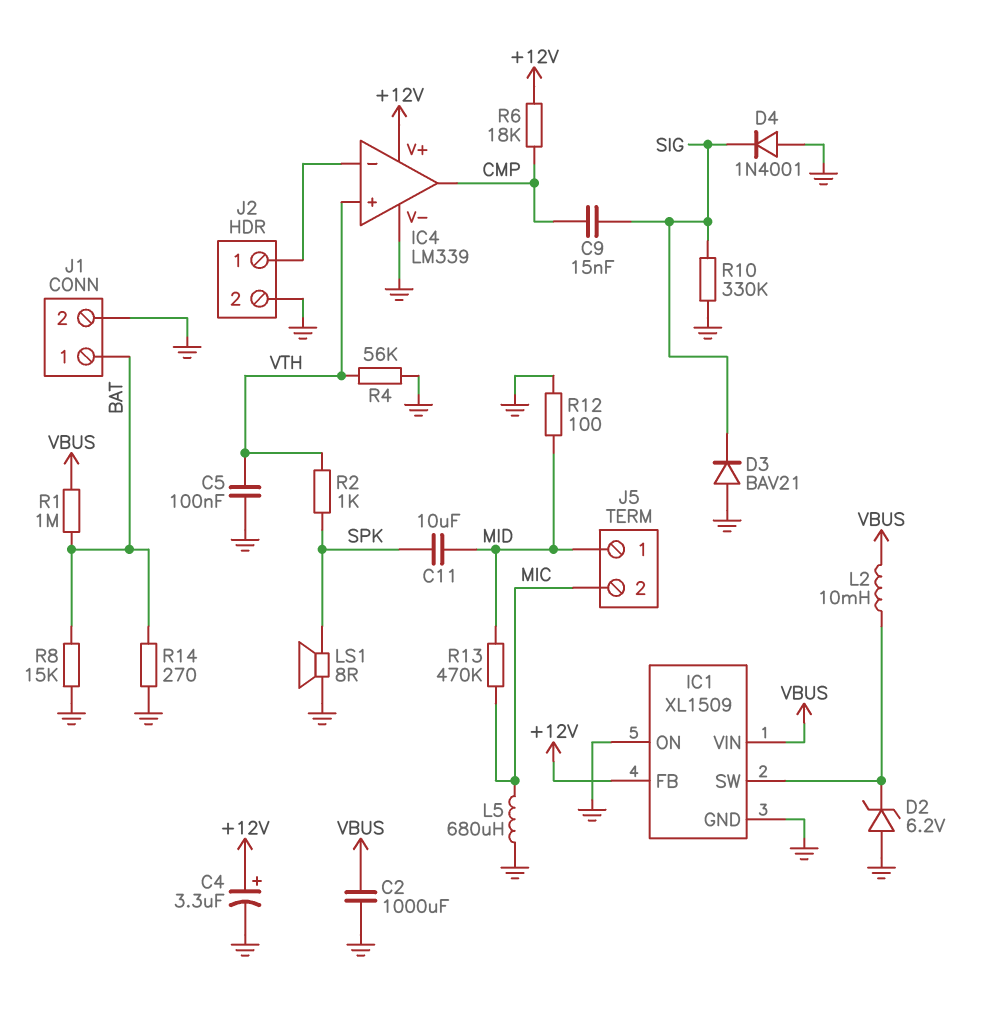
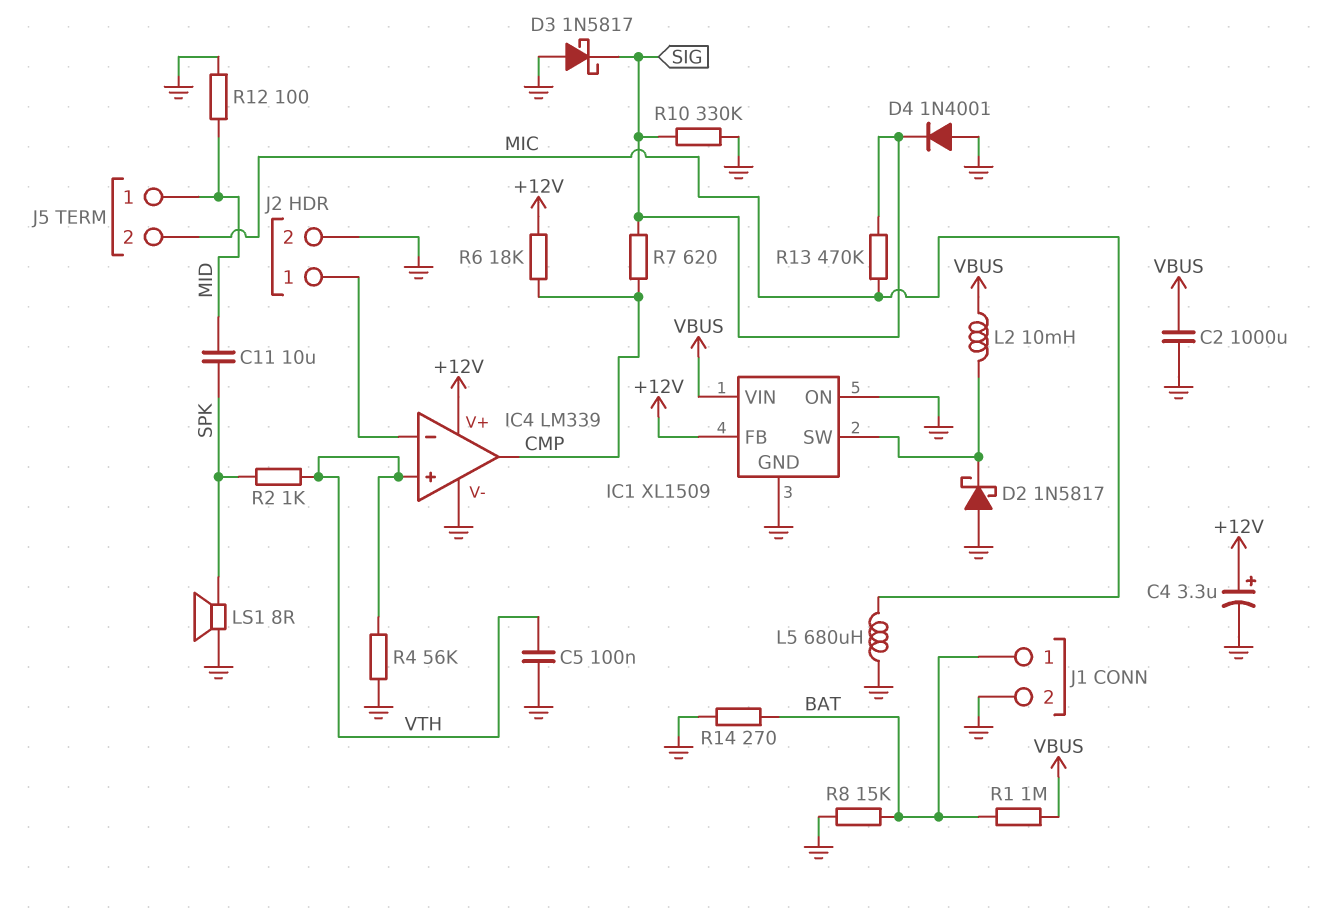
C9: 15nF (CMP, SIG) -> none
D2: zener 6.2V (A GND, K IC1/SW) -> schottky 1N5817 (A GND, K IC1/SW)
D3: diode BAV21 (A GND, K SIG) -> schottky 1N5817 (A GND, K SIG)
R7: none -> 620 (CMP, SIG)
R13: 470k (MIC, MID) -> 470k (MIC, SIG)

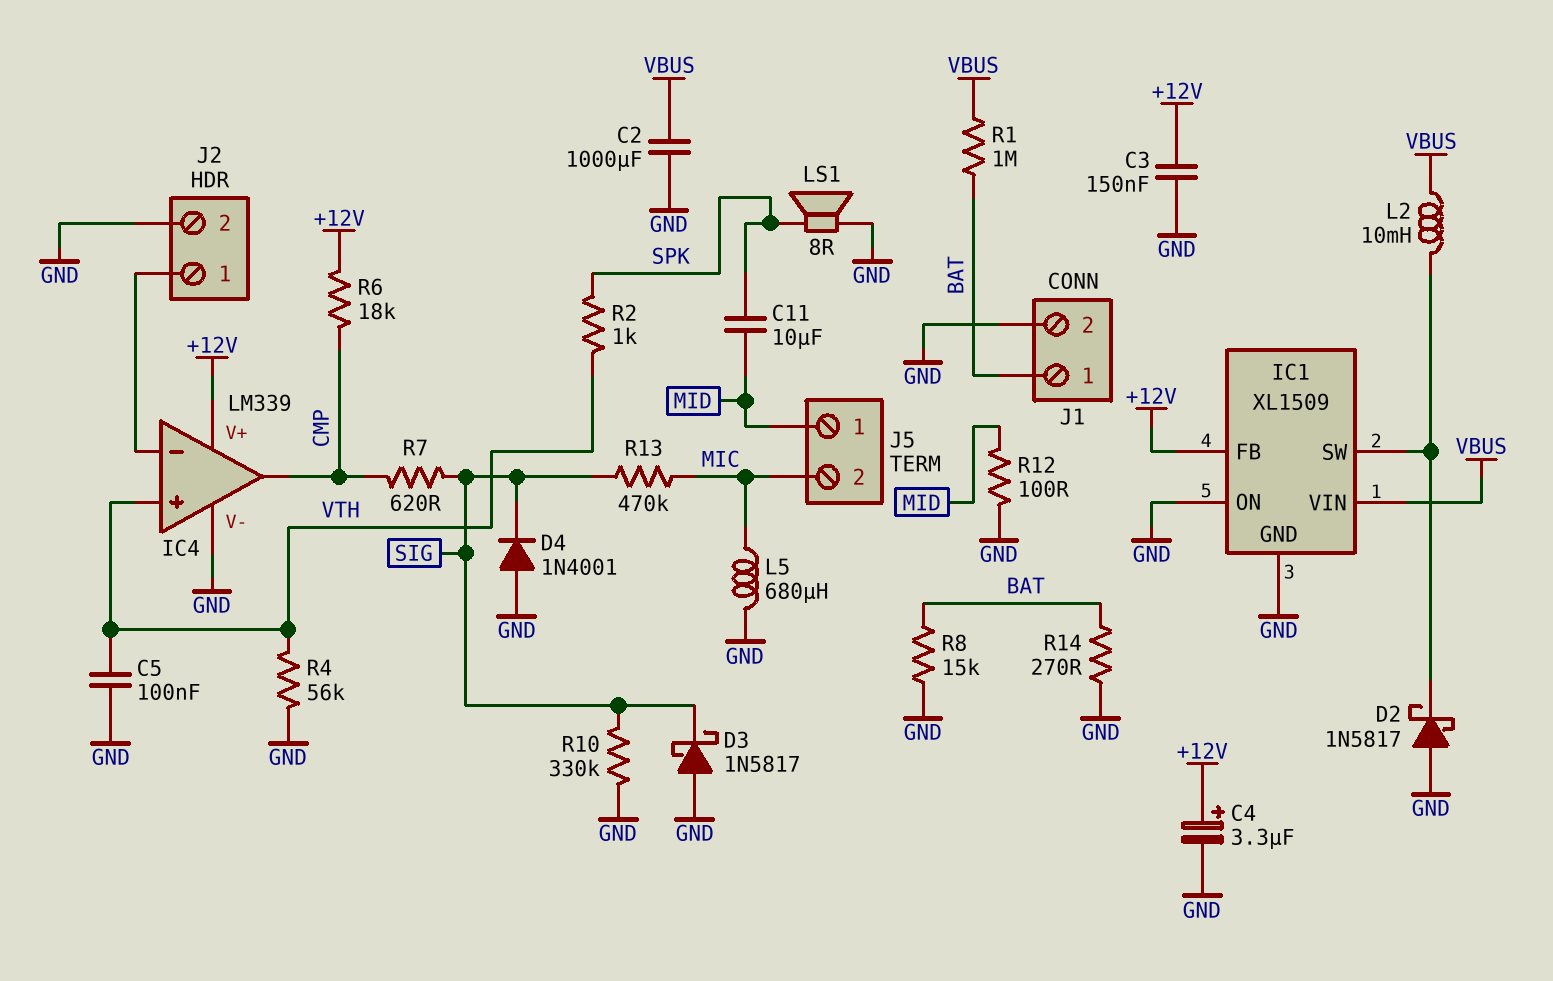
C3: none -> 150nF (+12V, GND)

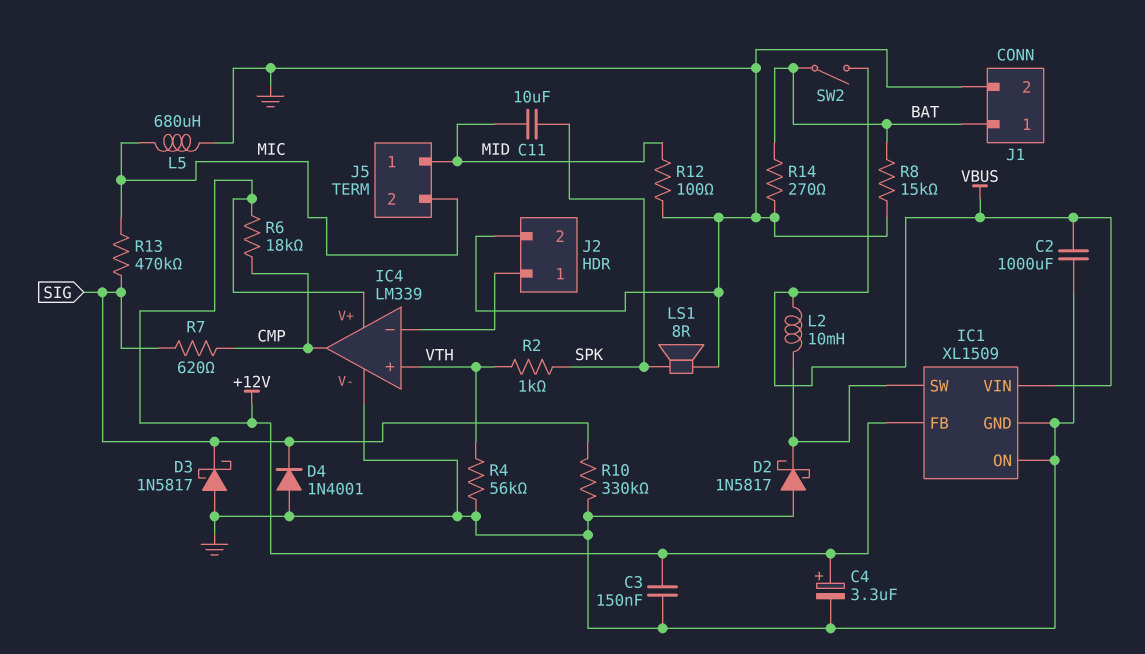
C5: 100nF (GND, VTH) -> none
R1: 1M (BAT, VBUS) -> none
SW2: none -> switch (BAT, VBUS)

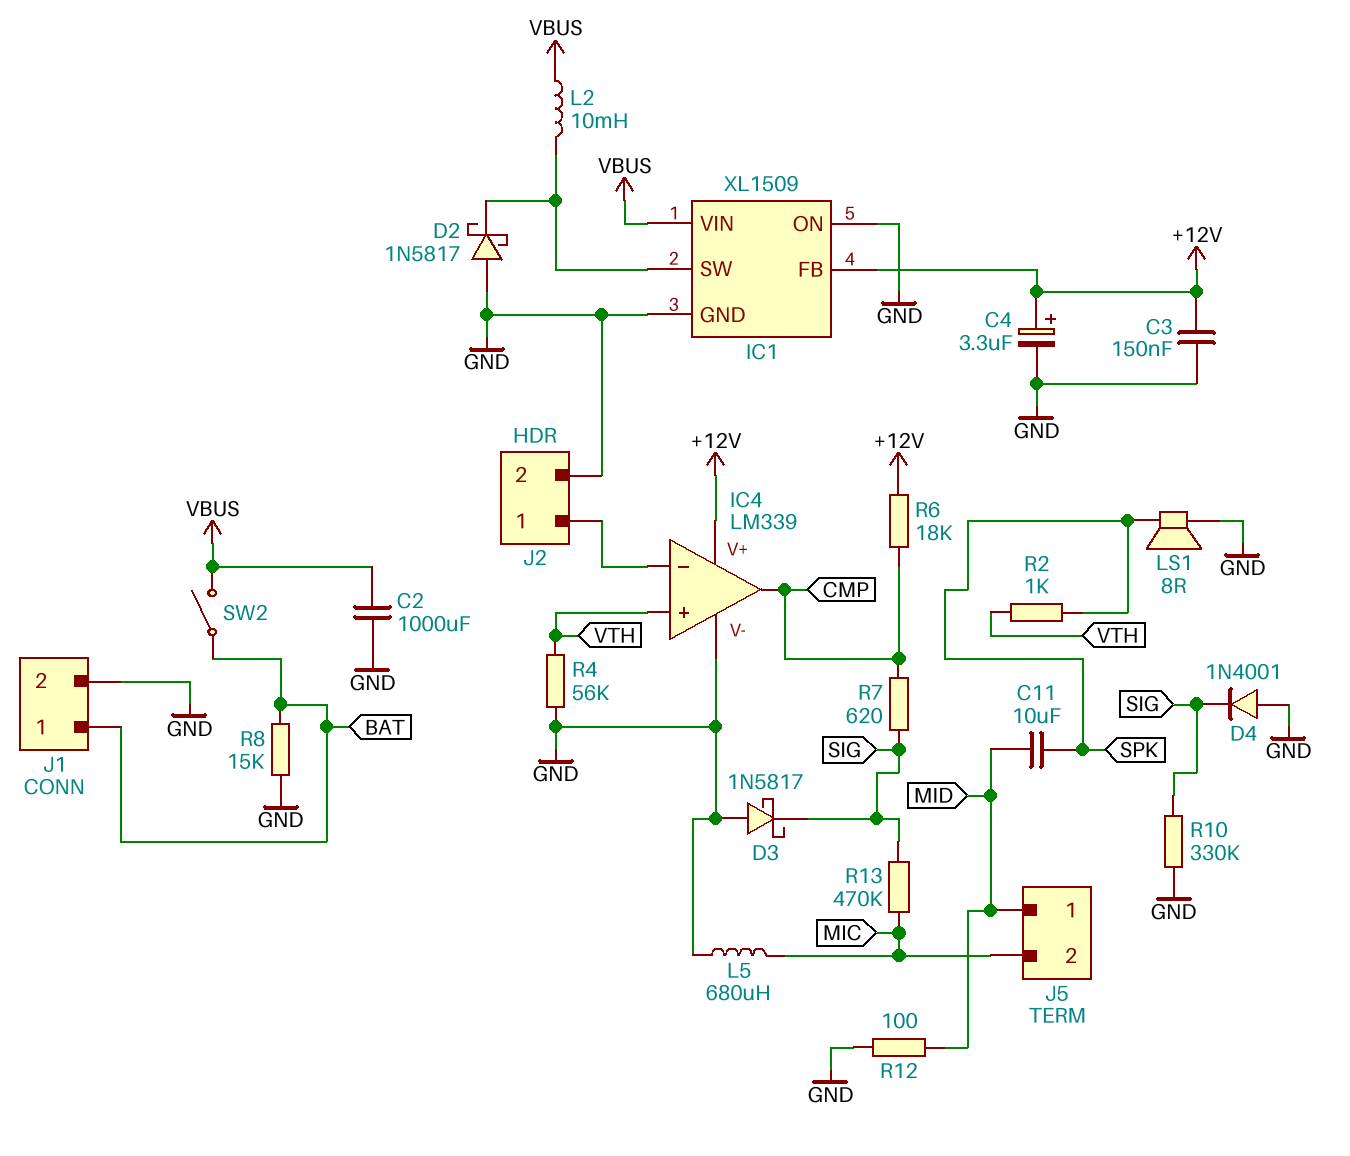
R14: 270 (BAT, GND) -> none

